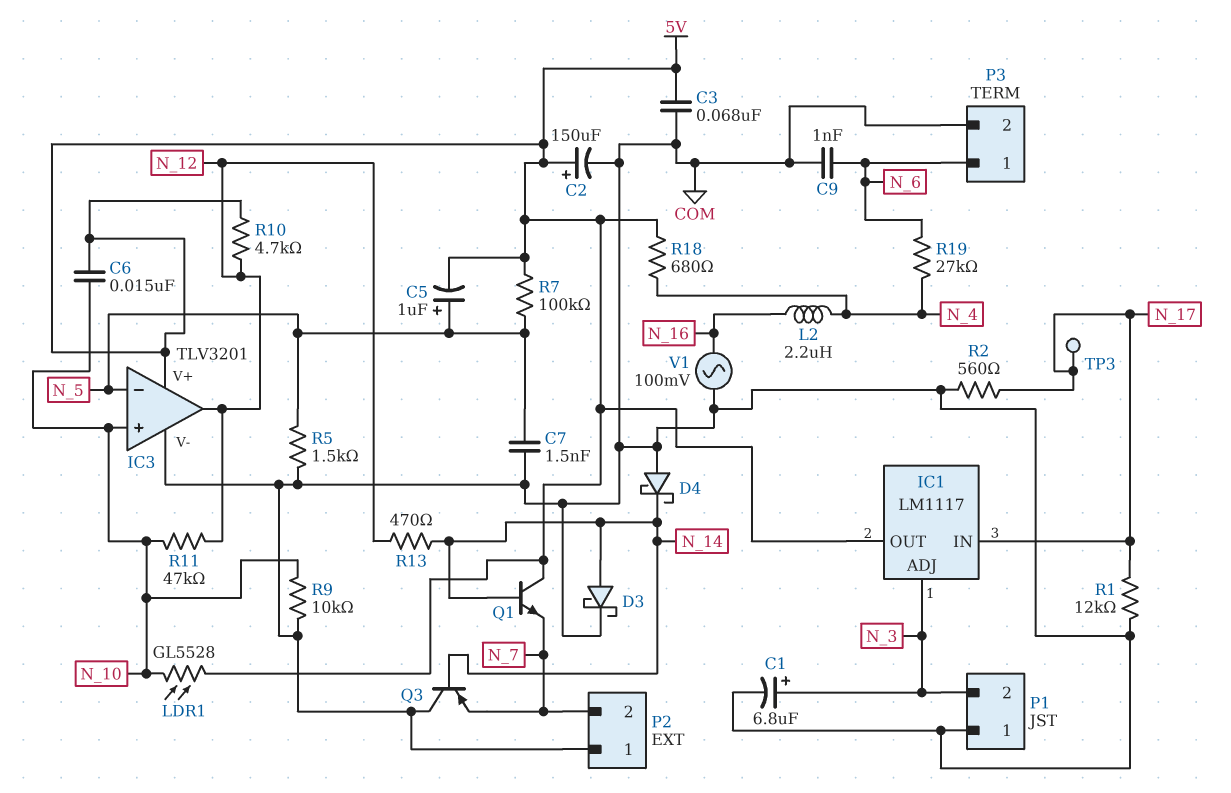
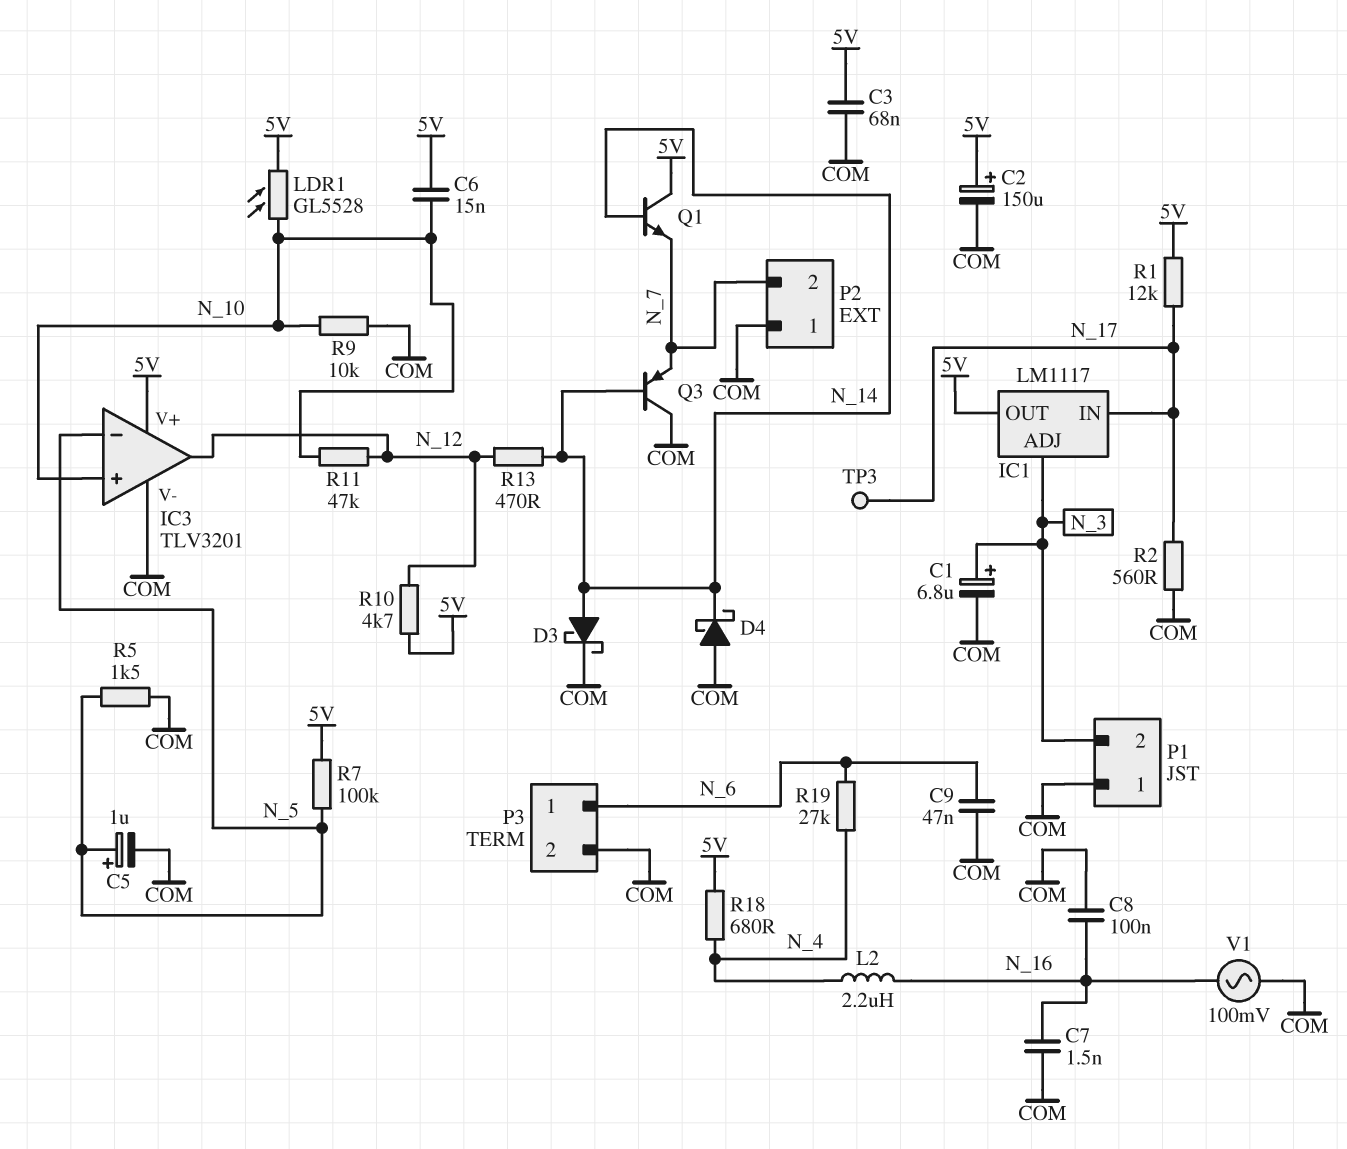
C5: 1uF (plus N_5, minus 5V) -> 1uF (plus N_5, minus COM)
C7: 1.5nF (COM, N_5) -> 1.5nF (COM, N_16)
C8: none -> 100nF (COM, N_16)
C9: 1nF (COM, N_6) -> 47nF (COM, N_6)
R1: 12k (COM, N_17) -> 12k (5V, N_17)

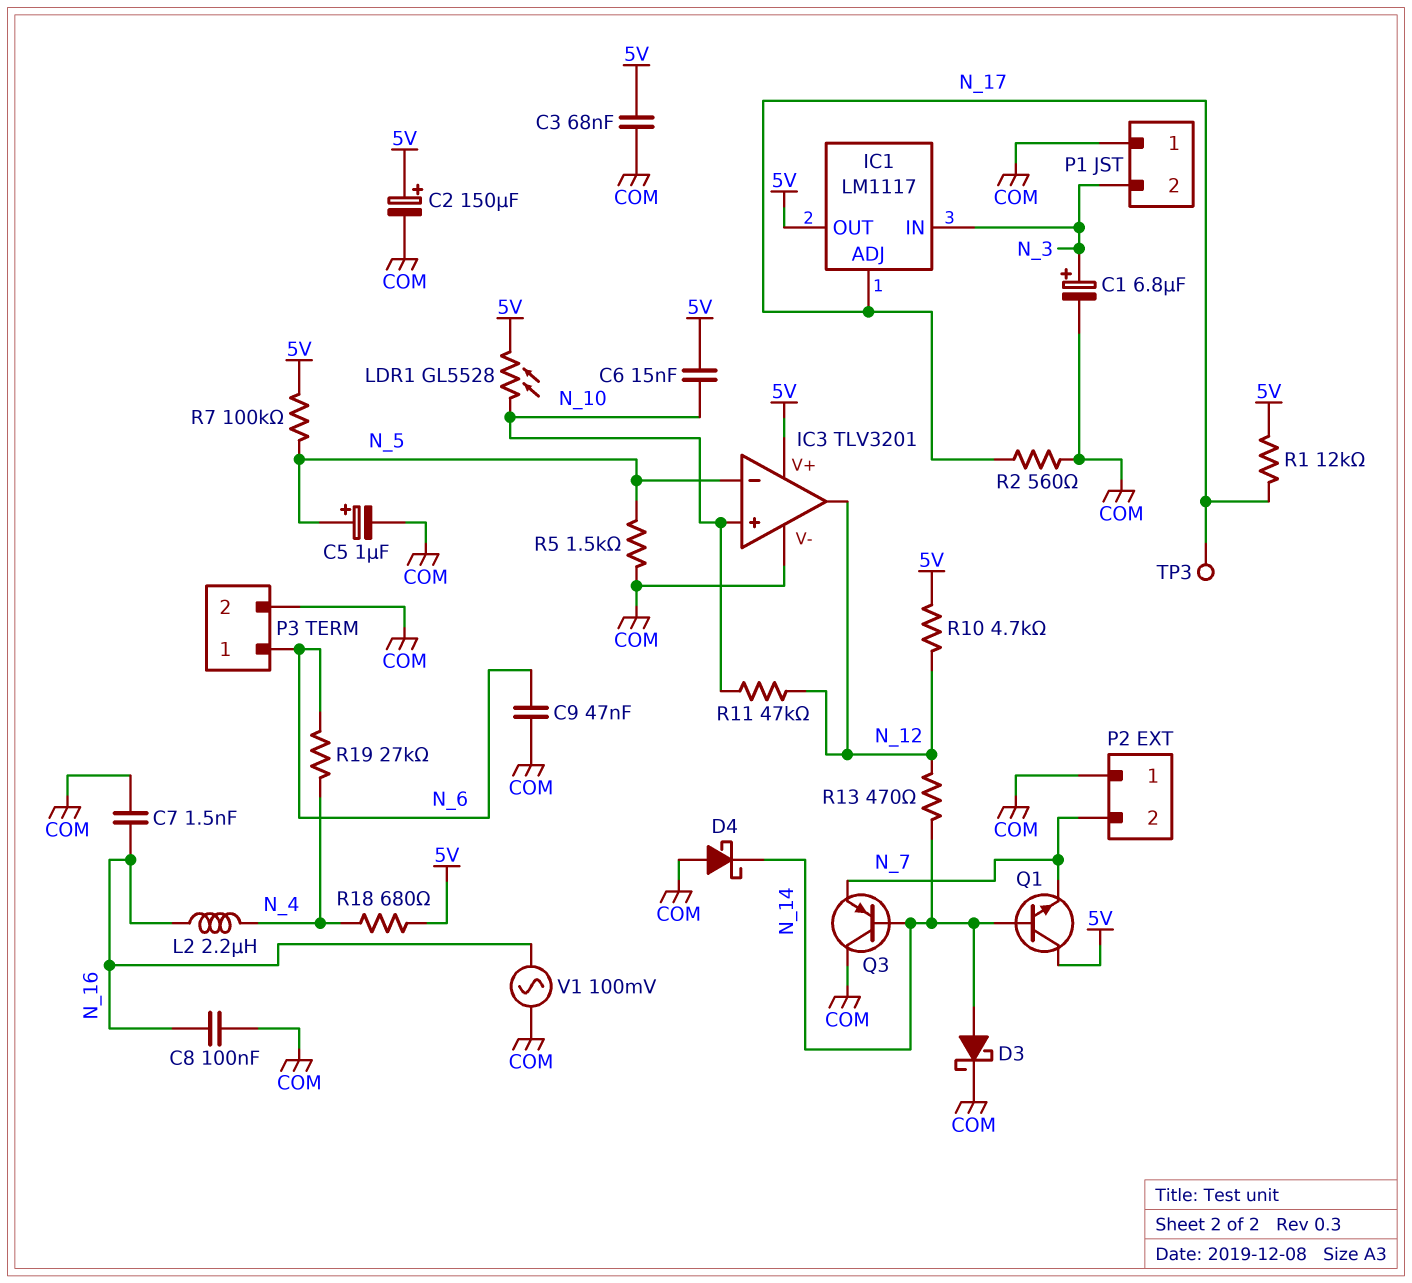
IC1 pin ADJ: N_3 -> N_17
IC1 pin IN: N_17 -> N_3
R9: 10k (COM, N_10) -> none

